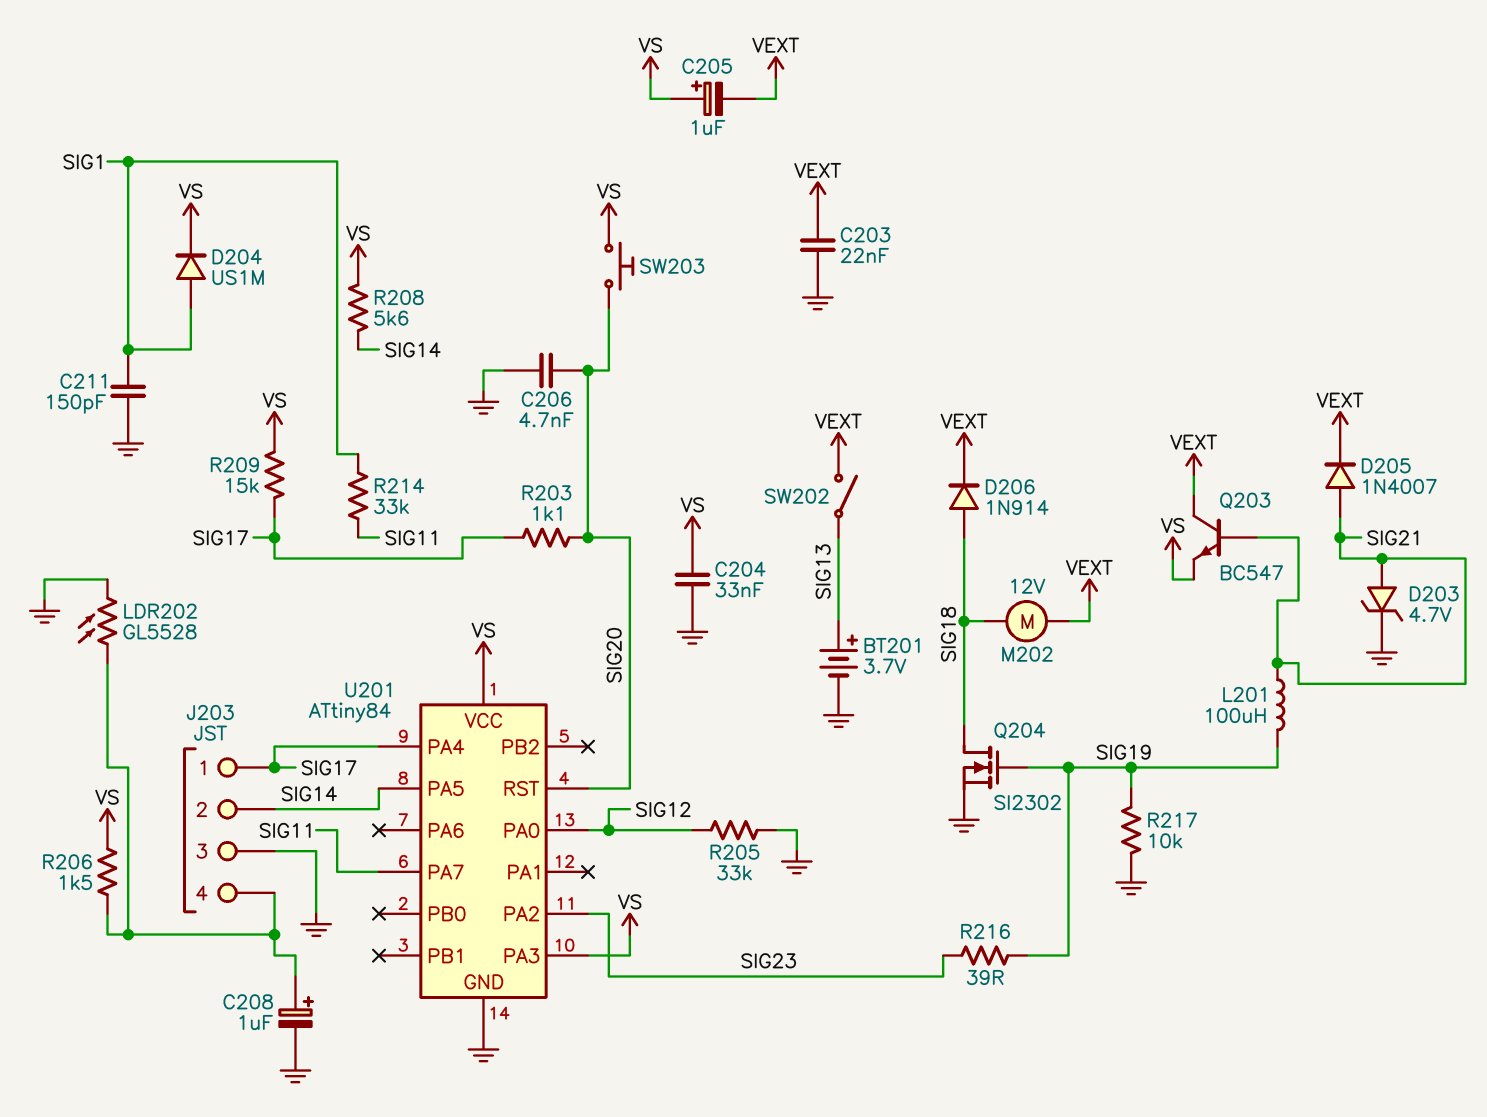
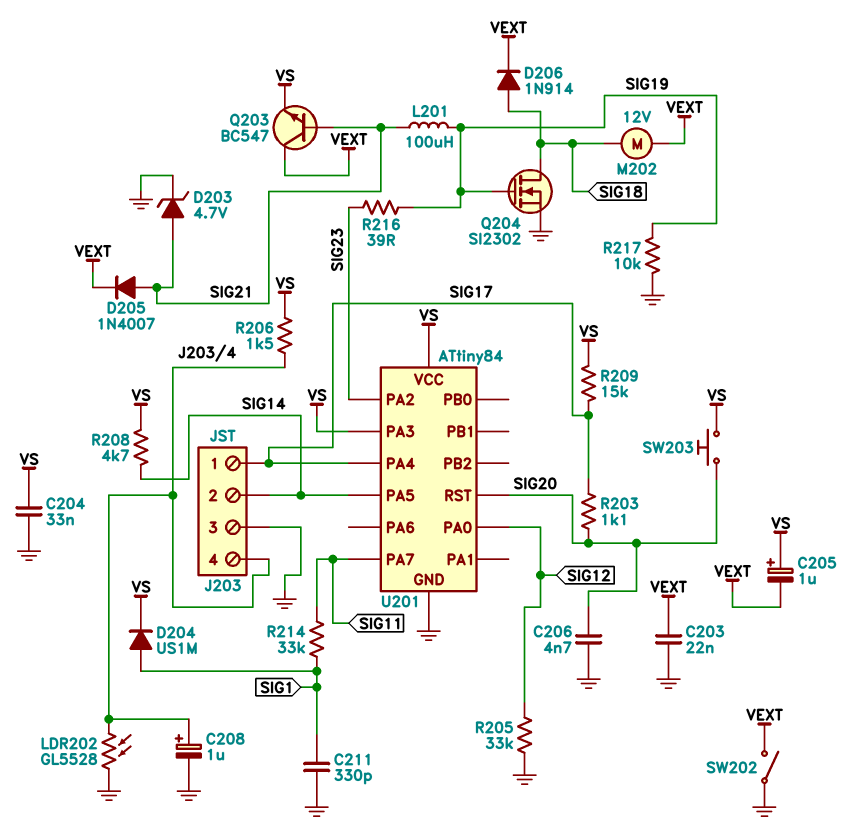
BT201: 3.7V (plus SIG13, minus GND) -> none
C211: 150pF (GND, SIG1) -> 330pF (GND, SIG1)
R208: 5.6k (SIG14, VS) -> 4.7k (SIG14, VS)
SW202: switch (SIG13, VEXT) -> switch (GND, VEXT)

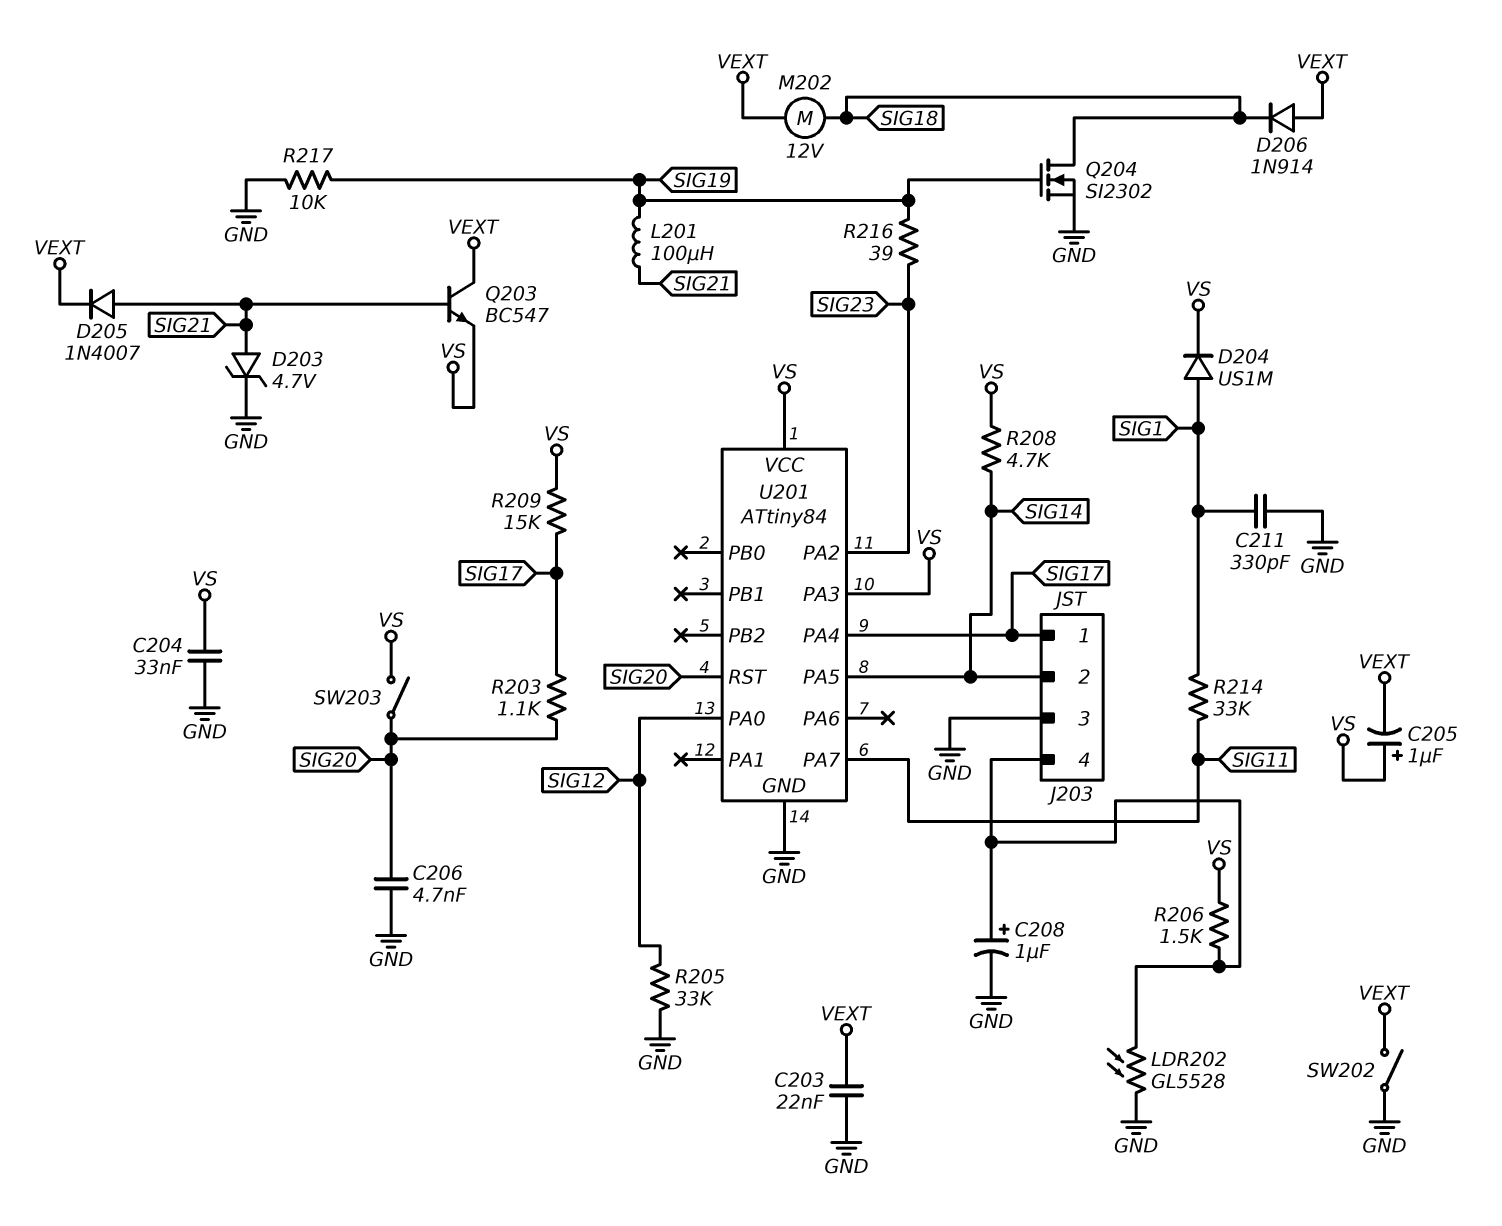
D206: diode 1N914 (A SIG18, K VEXT) -> diode 1N914 (A VEXT, K SIG18)
SW203: button (SIG20, VS) -> switch (SIG20, VS)

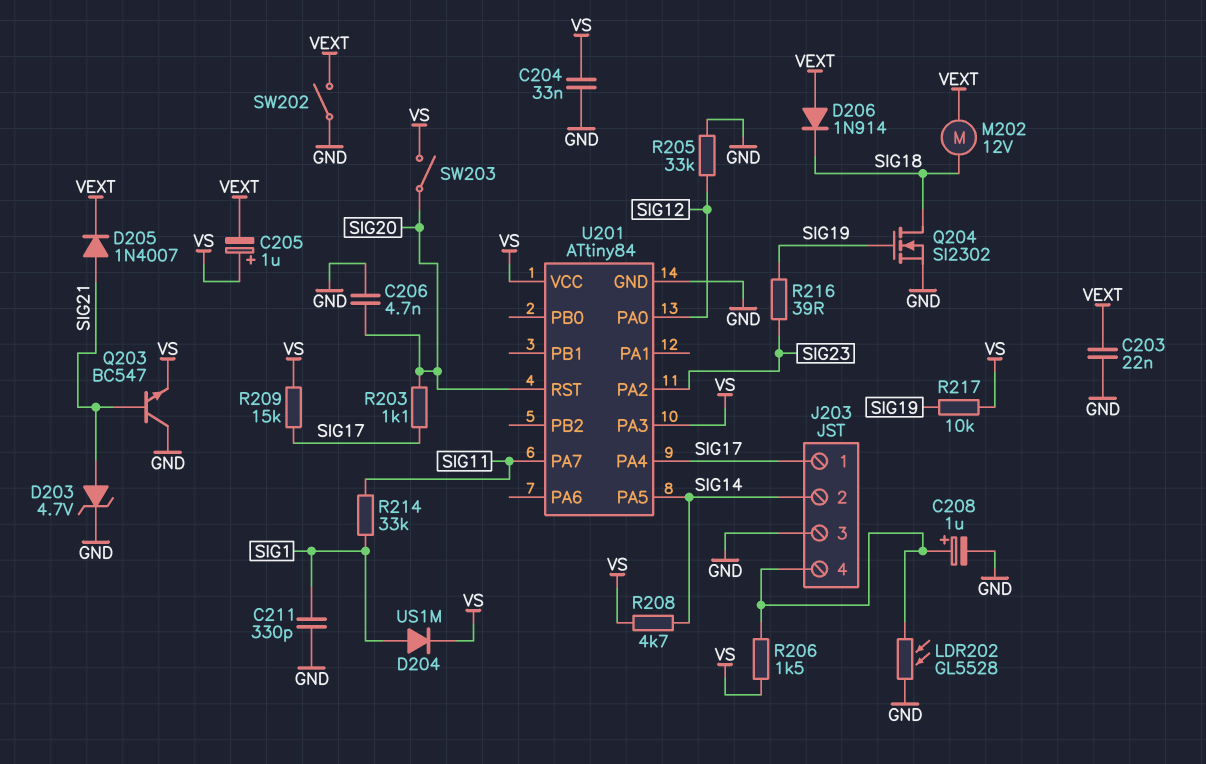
L201: 100uH (SIG19, SIG21) -> none
Q203: NPN BC547 (B SIG21, C VEXT, E VS) -> NPN BC547 (B SIG21, C GND, E VS)
R217: 10k (GND, SIG19) -> 10k (SIG19, VS)

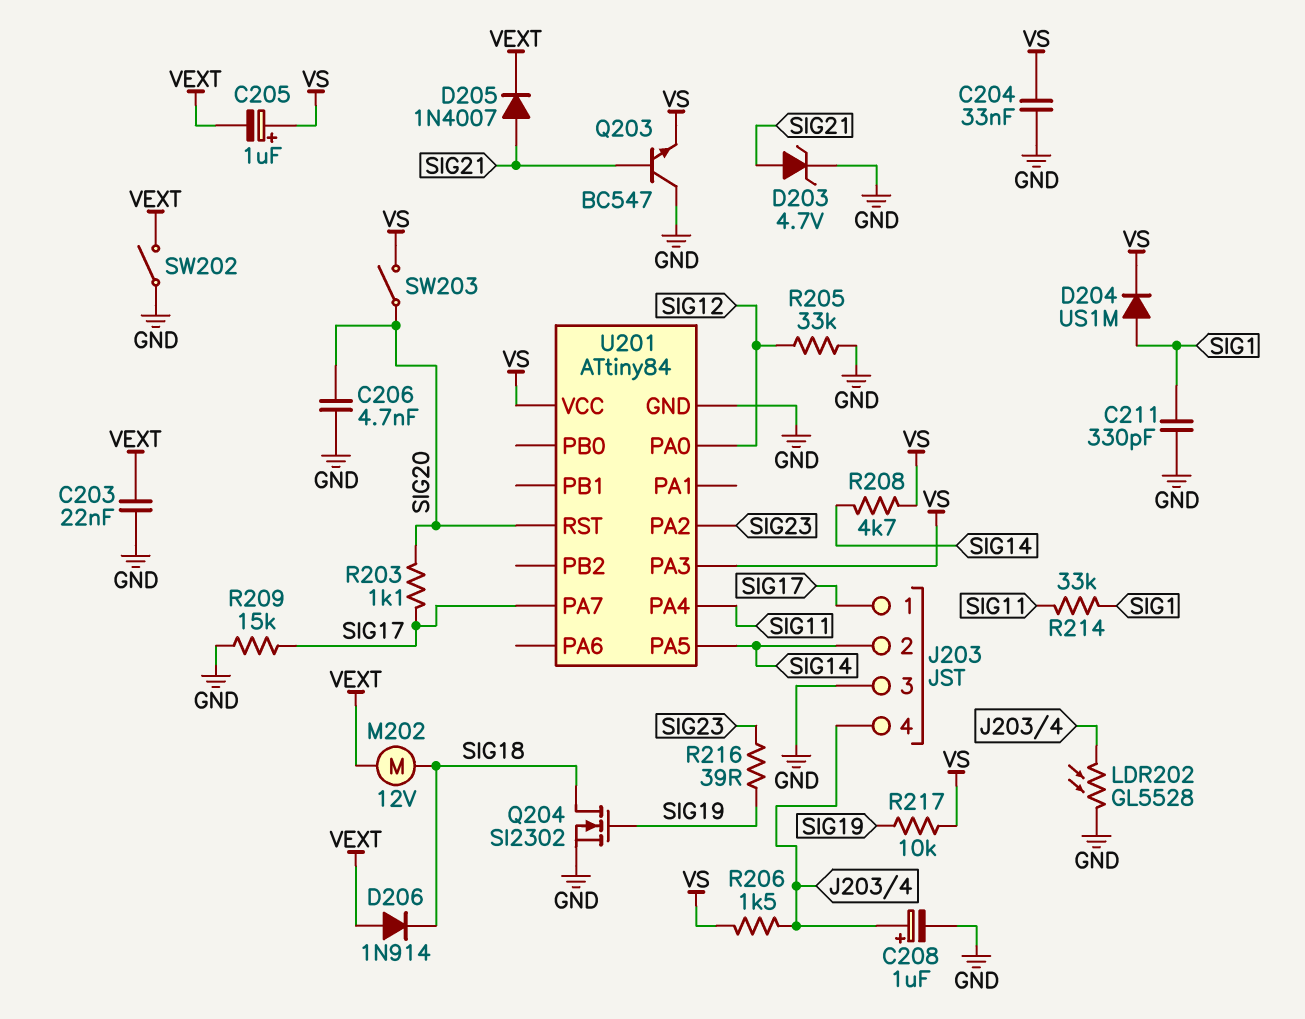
R209: 15k (SIG17, VS) -> 15k (GND, SIG17)
U201 pin PA4: SIG17 -> SIG11
U201 pin PA7: SIG11 -> SIG17

